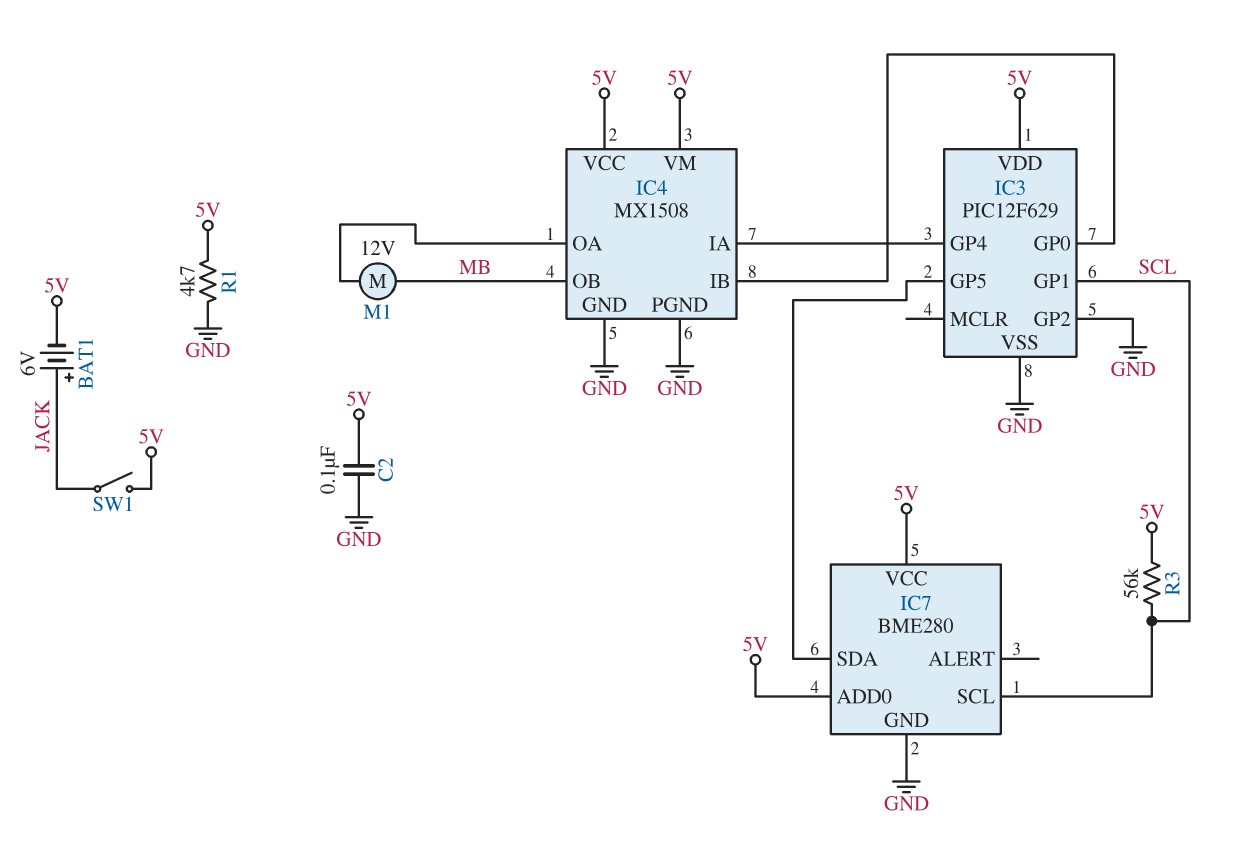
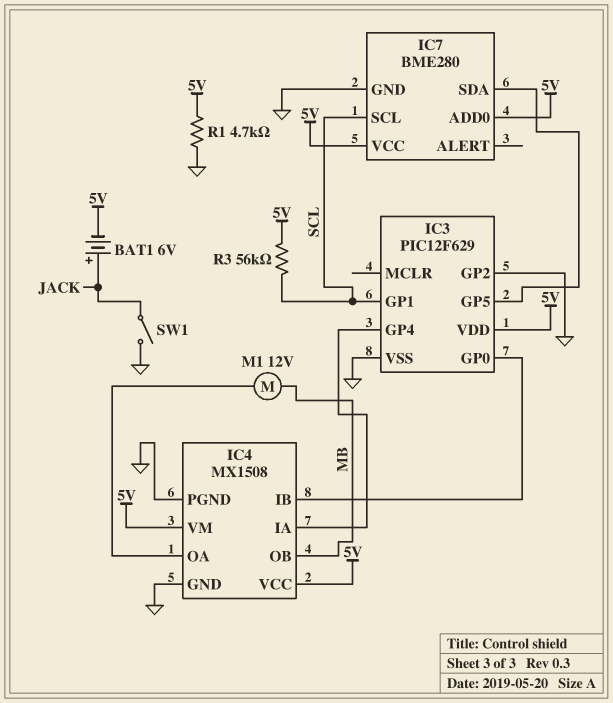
C2: 100nF (5V, GND) -> none
SW1: switch (5V, JACK) -> switch (GND, JACK)

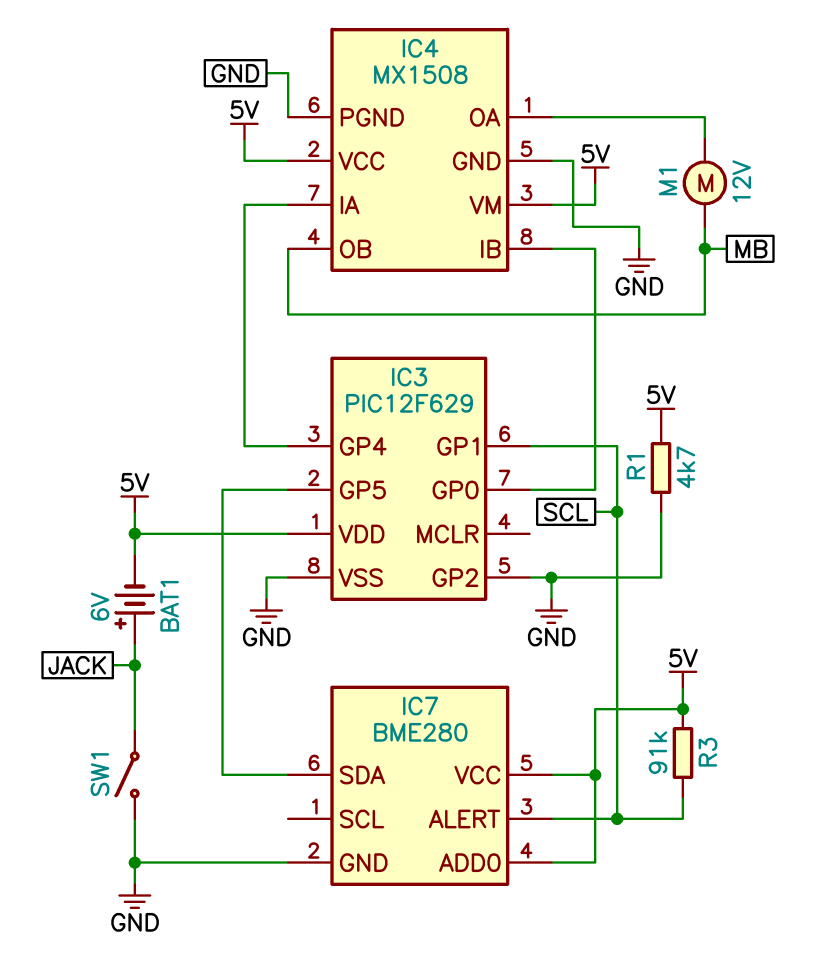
IC7 pin ALERT: none -> SCL
IC7 pin SCL: SCL -> none
R3: 56k (5V, SCL) -> 91k (5V, SCL)

